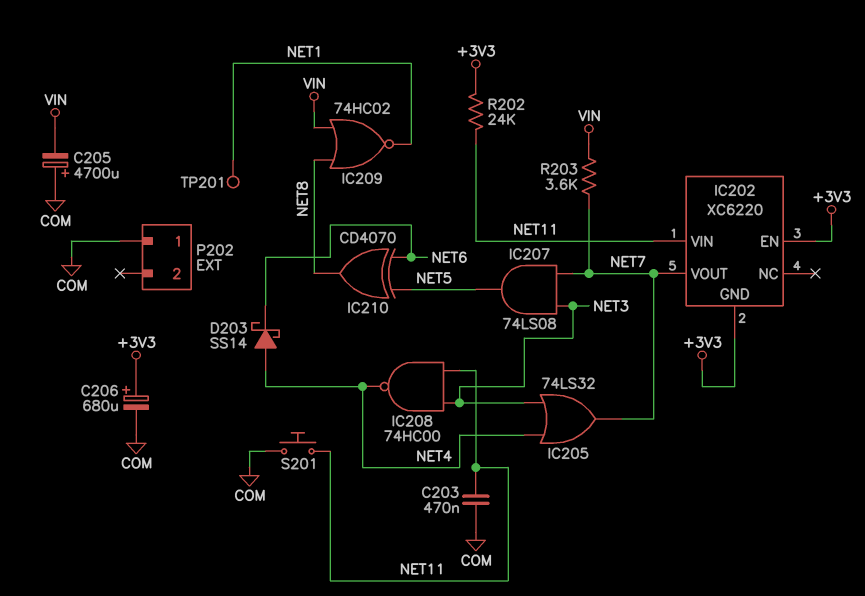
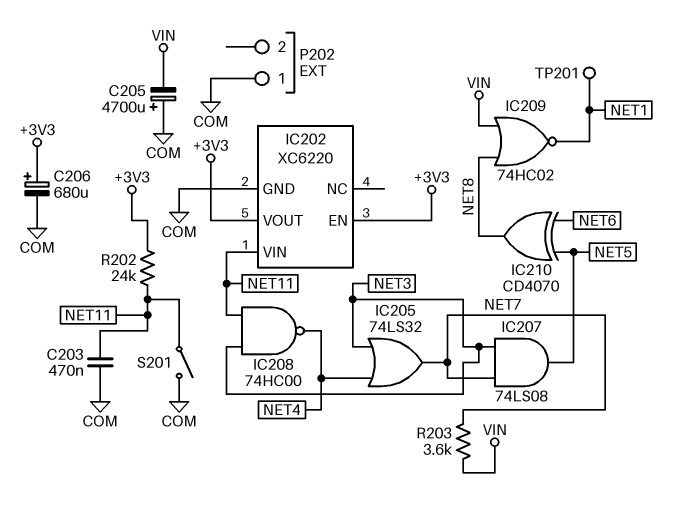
D203: schottky SS14 (A NET4, K NET6) -> none
IC202 pin GND: +3V3 -> COM
IC202 pin VOUT: NET7 -> +3V3
S201: button (COM, NET11) -> switch (COM, NET11)

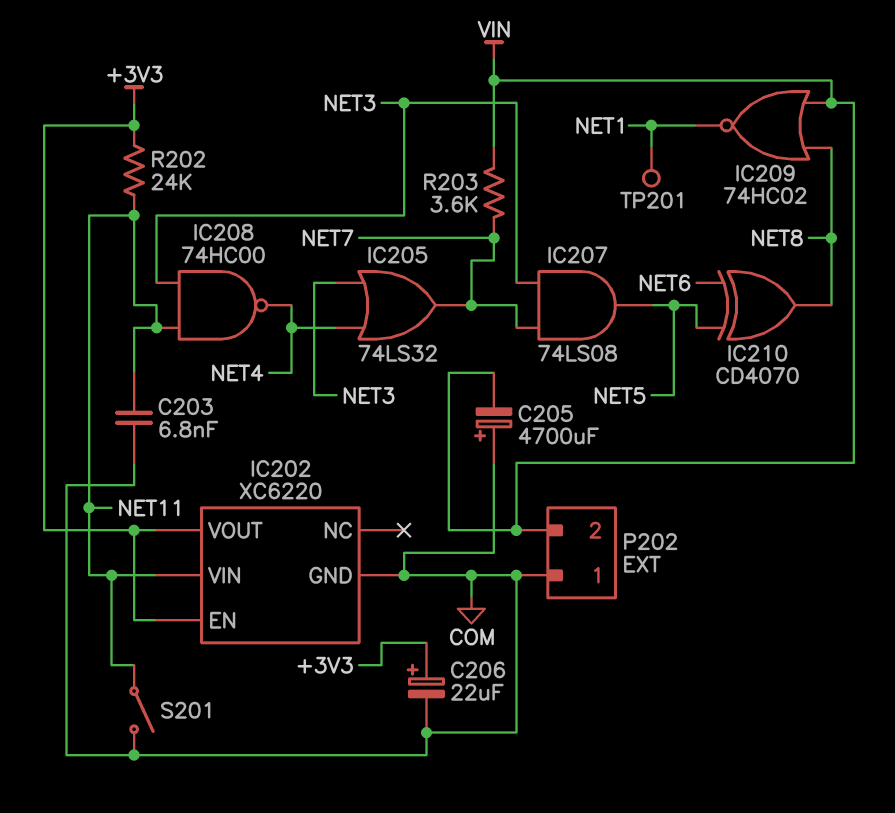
C203: 470nF (COM, NET11) -> 6.8nF (COM, NET11)
C206: 680uF (plus +3V3, minus COM) -> 22uF (plus +3V3, minus COM)
P202 pin 2: none -> VIN

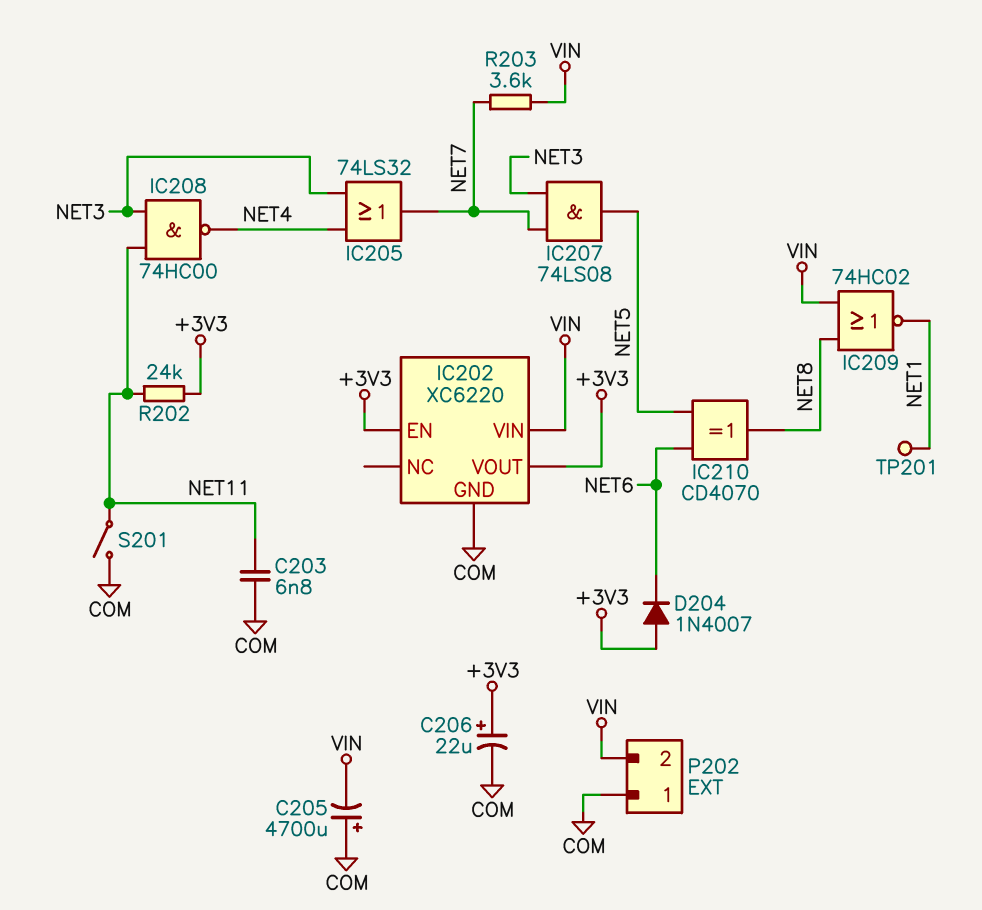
D204: none -> diode 1N4007 (A +3V3, K NET6)
IC202 pin VIN: NET11 -> VIN

